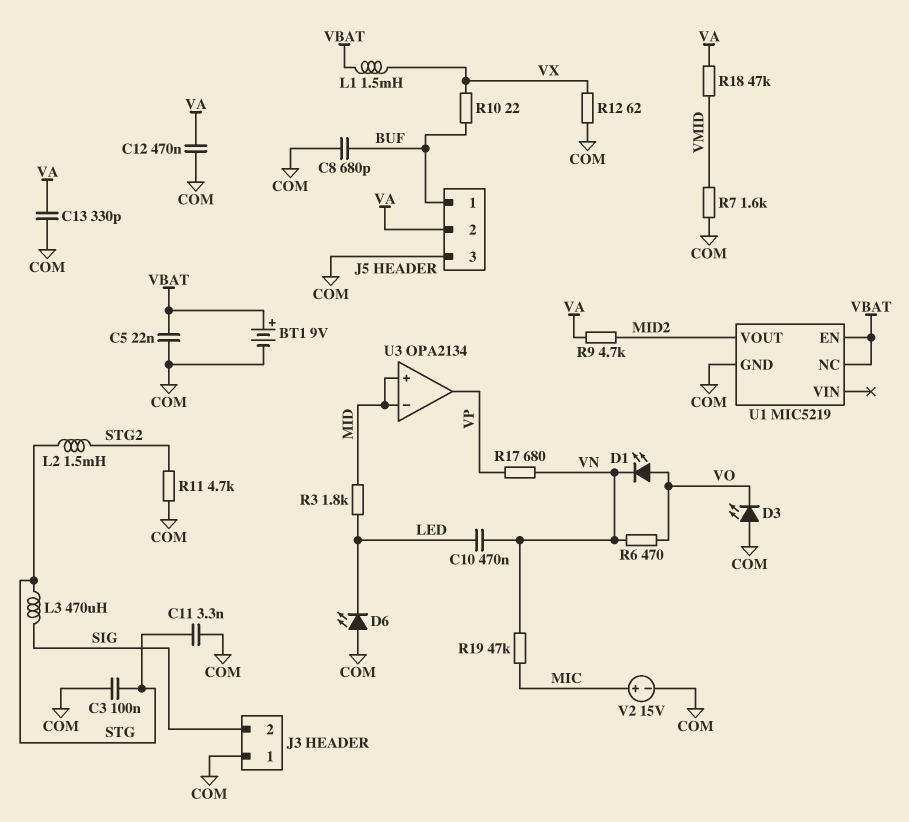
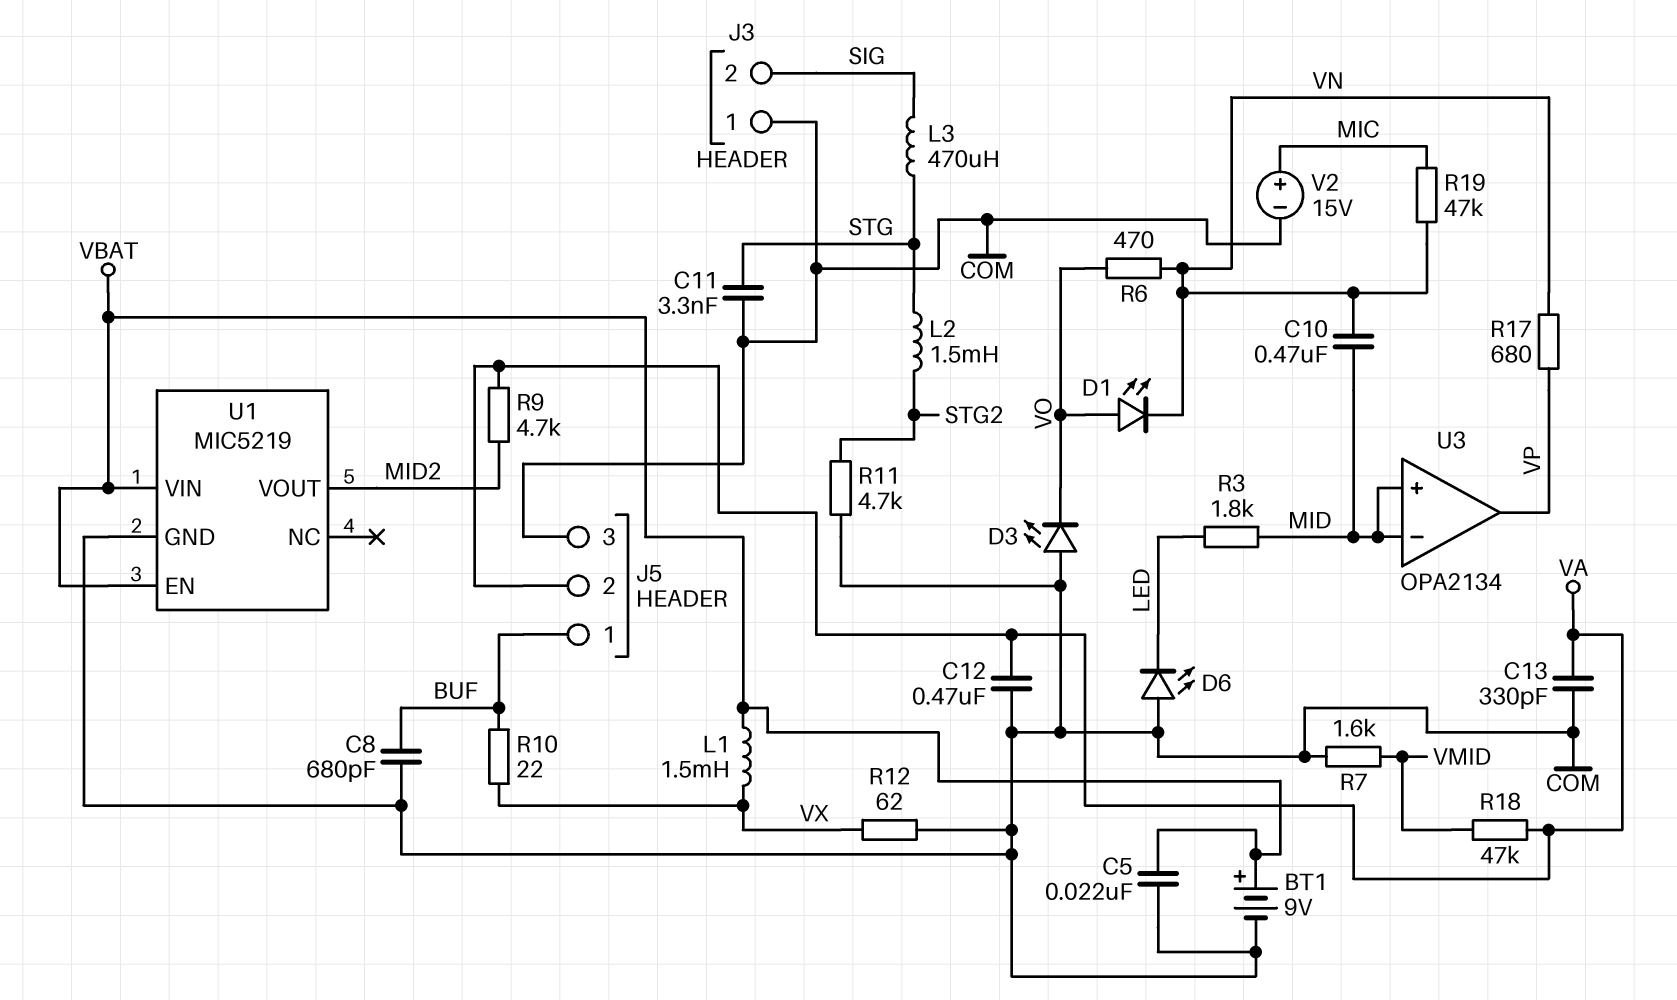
C3: 100nF (COM, STG) -> none
C10: 470nF (LED, VN) -> 470nF (MID, VN)
U1 pin NC: VBAT -> none
U1 pin VIN: none -> VBAT

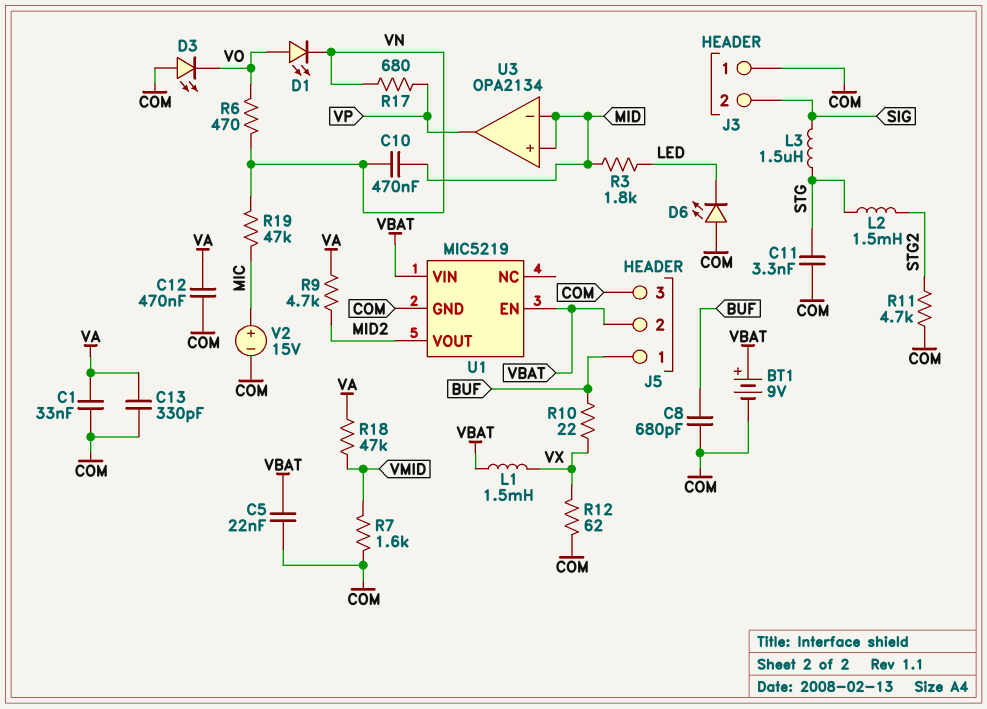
C1: none -> 33nF (COM, VA)
J5 pin 2: VA -> VBAT
L3: 470uH (SIG, STG) -> 1.5uH (SIG, STG)

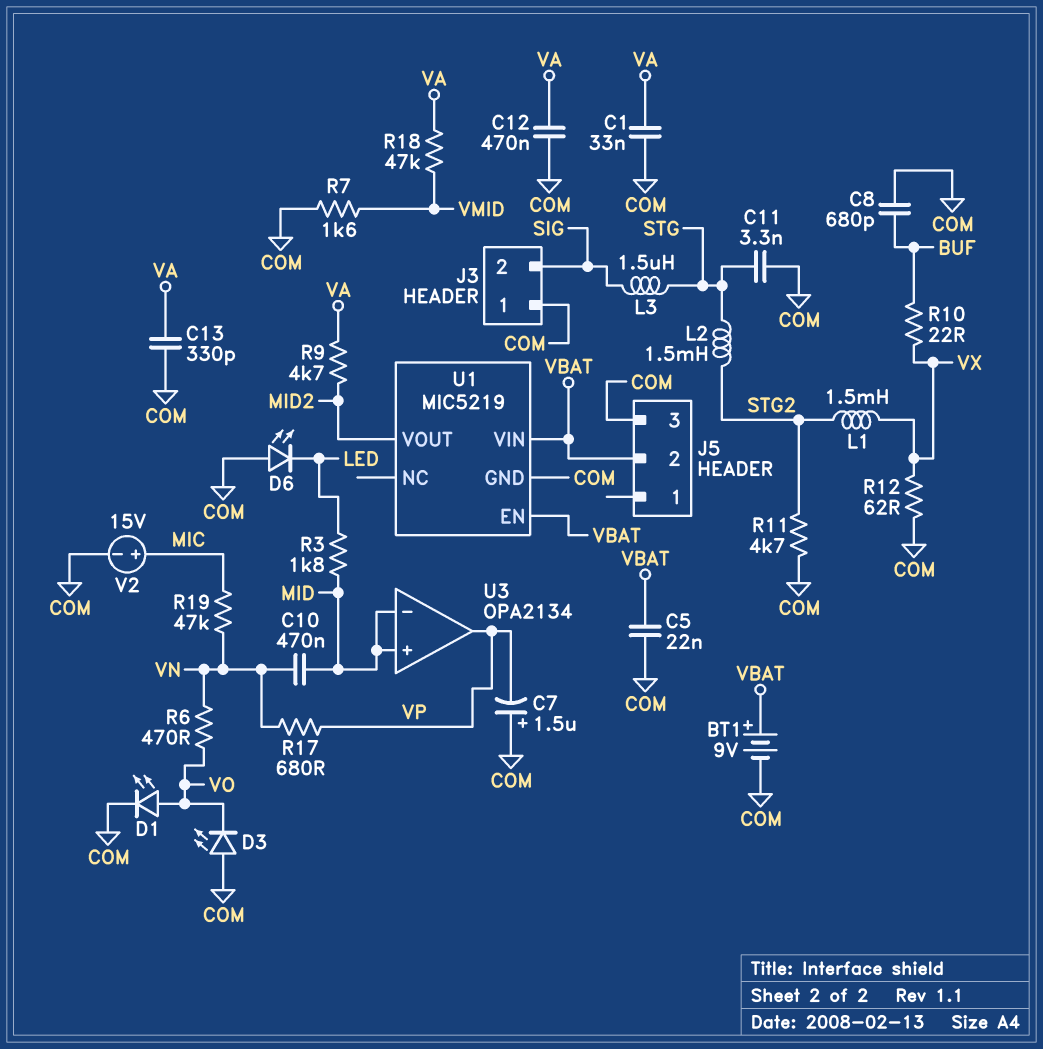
C7: none -> 1.5uF (plus COM, minus VP)
D1: LED (A VO, K VN) -> LED (A VO, K COM)
J5 pin 1: BUF -> none
L1: 1.5mH (VBAT, VX) -> 1.5mH (STG2, VX)

